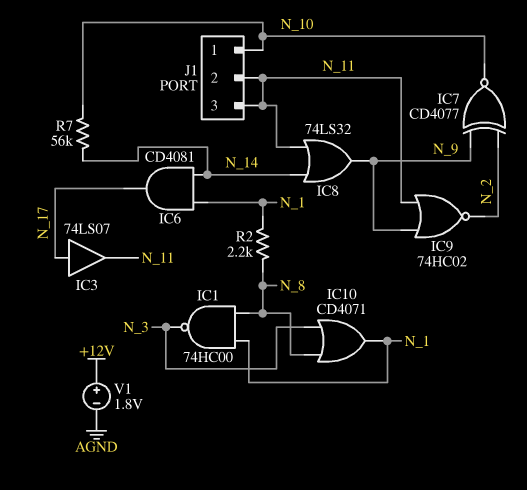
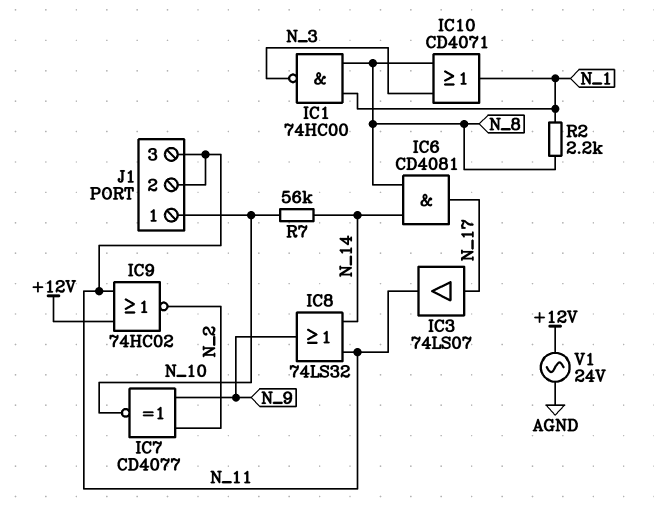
IC6: AND CD4081 (in N_1, in N_14, out N_17) -> AND CD4081 (in N_8, in N_14, out N_17)
IC9: NOR 74HC02 (in N_9, in N_11, out N_2) -> NOR 74HC02 (in +12V, in N_11, out N_2)
V1: 1.8V (plus +12V, minus AGND) -> AC 24V (+12V, AGND)

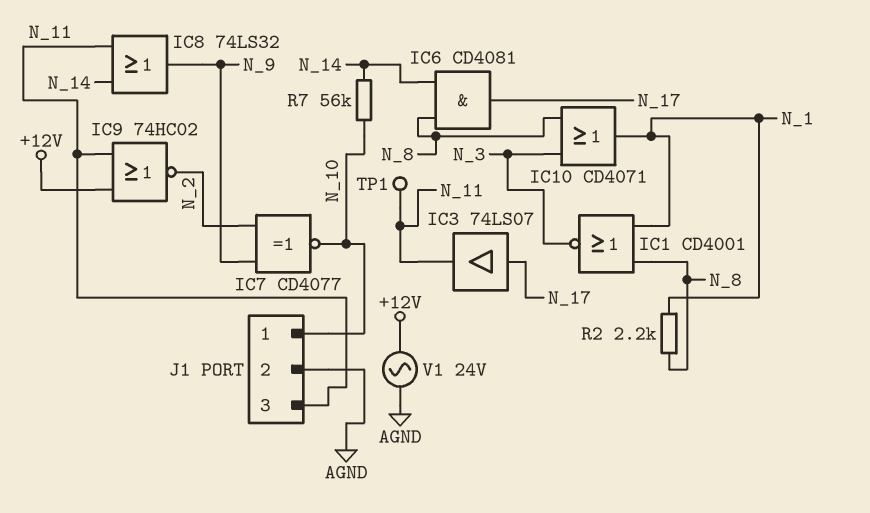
IC1: NAND 74HC00 (in N_1, in N_8, out N_3) -> NOR CD4001 (in N_1, in N_8, out N_3)
J1 pin 2: N_11 -> AGND
TP1: none -> test point (N_11)

